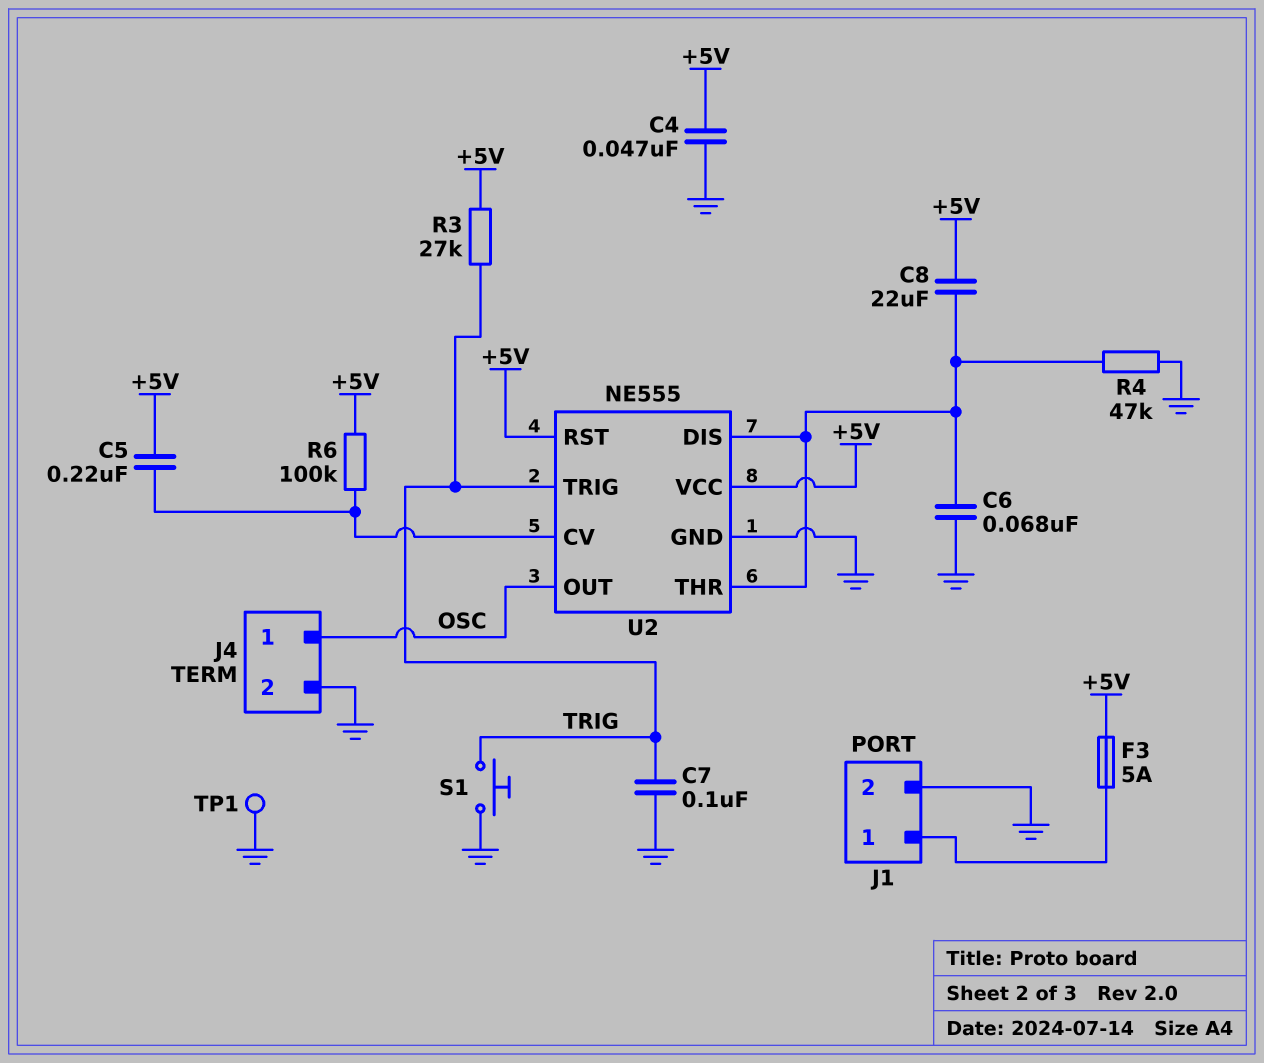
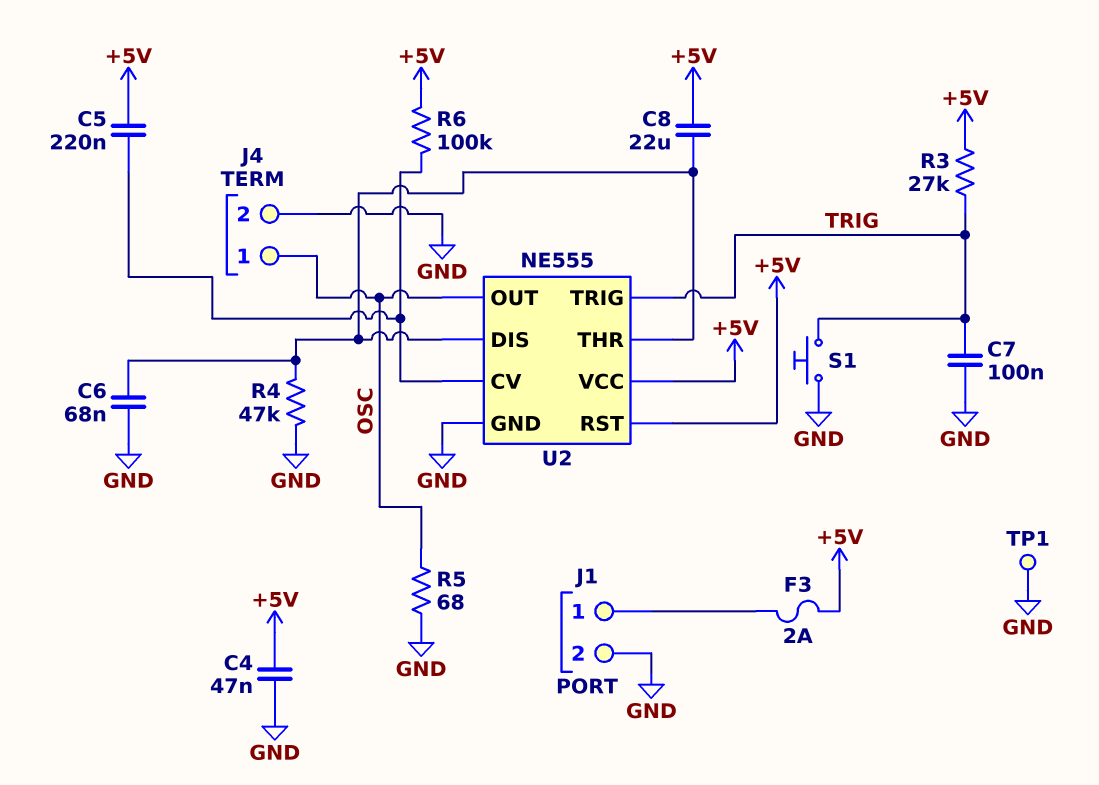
F3: 5A (+5V, J1/1) -> 2A (+5V, J1/1)
R5: none -> 68 (GND, OSC)

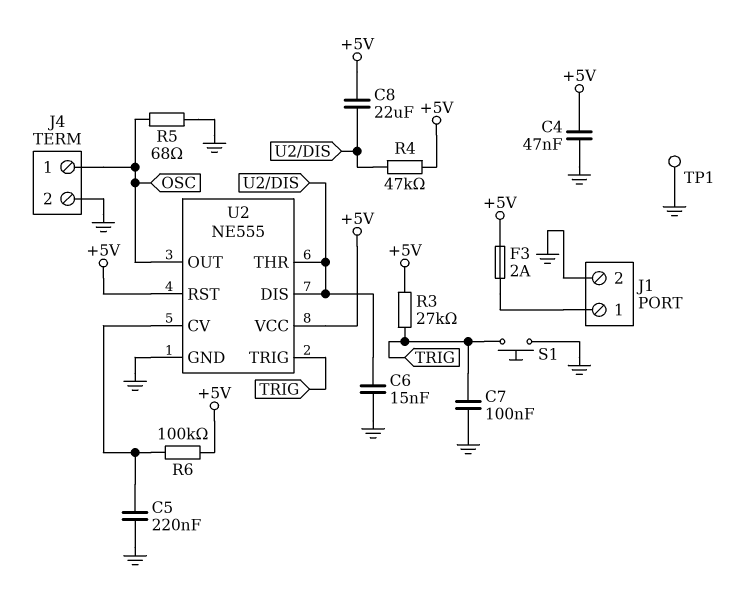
C5: 220nF (+5V, U2/CV) -> 220nF (GND, U2/CV)
C6: 68nF (GND, U2/DIS) -> 15nF (GND, U2/DIS)
R4: 47k (GND, U2/DIS) -> 47k (+5V, U2/DIS)

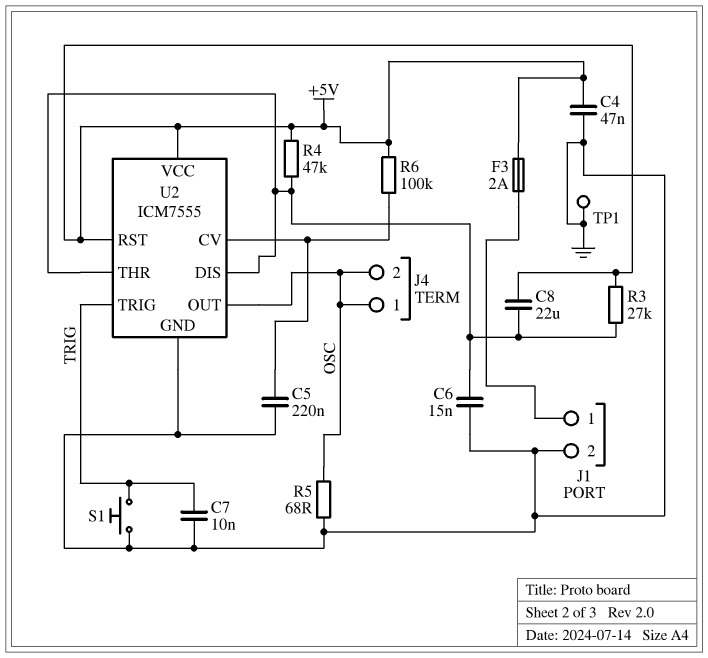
C7: 100nF (GND, TRIG) -> 10nF (GND, TRIG)
J4 pin 2: GND -> OSC
R3: 27k (+5V, TRIG) -> 27k (+5V, U2/DIS)
U2: NE555 -> ICM7555

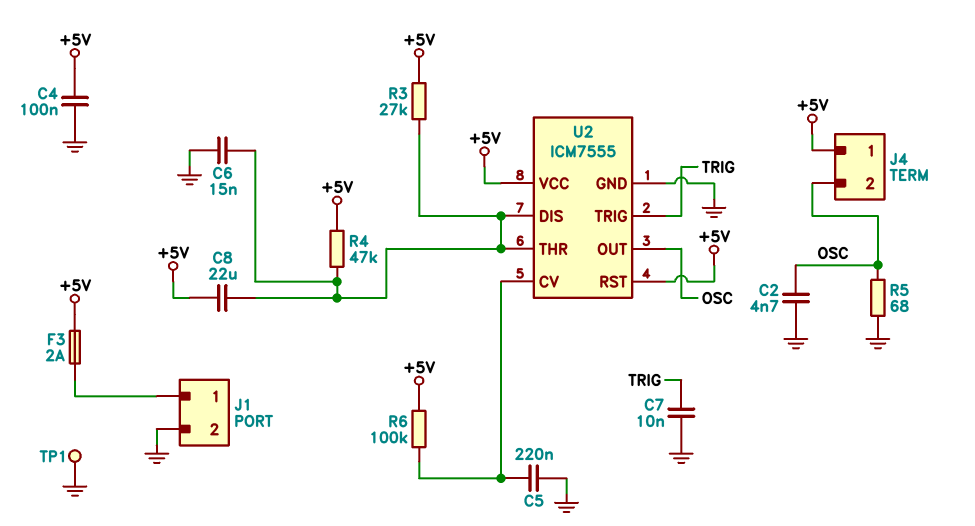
C2: none -> 4.7nF (GND, OSC)
C4: 47nF (+5V, GND) -> 100nF (+5V, GND)
J4 pin 1: OSC -> +5V
S1: button (GND, TRIG) -> none

